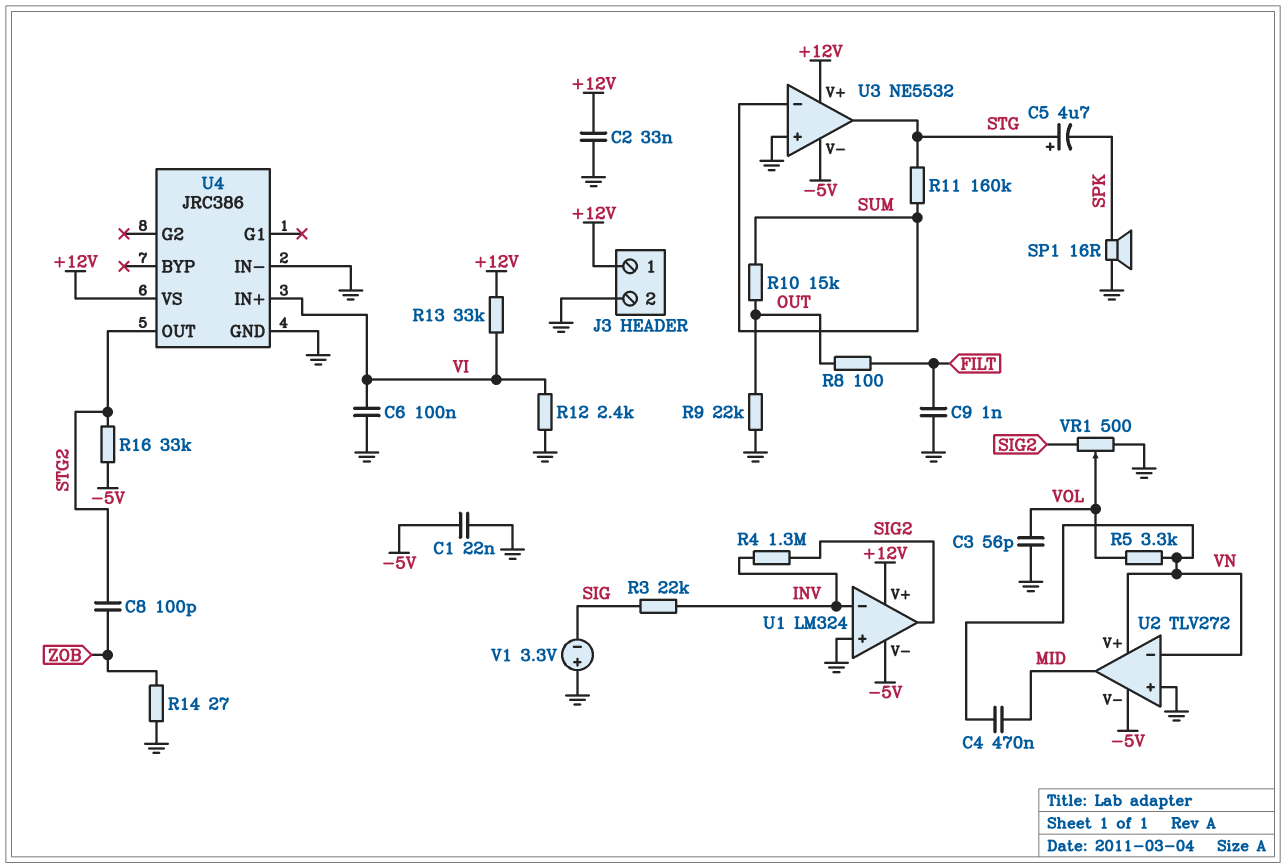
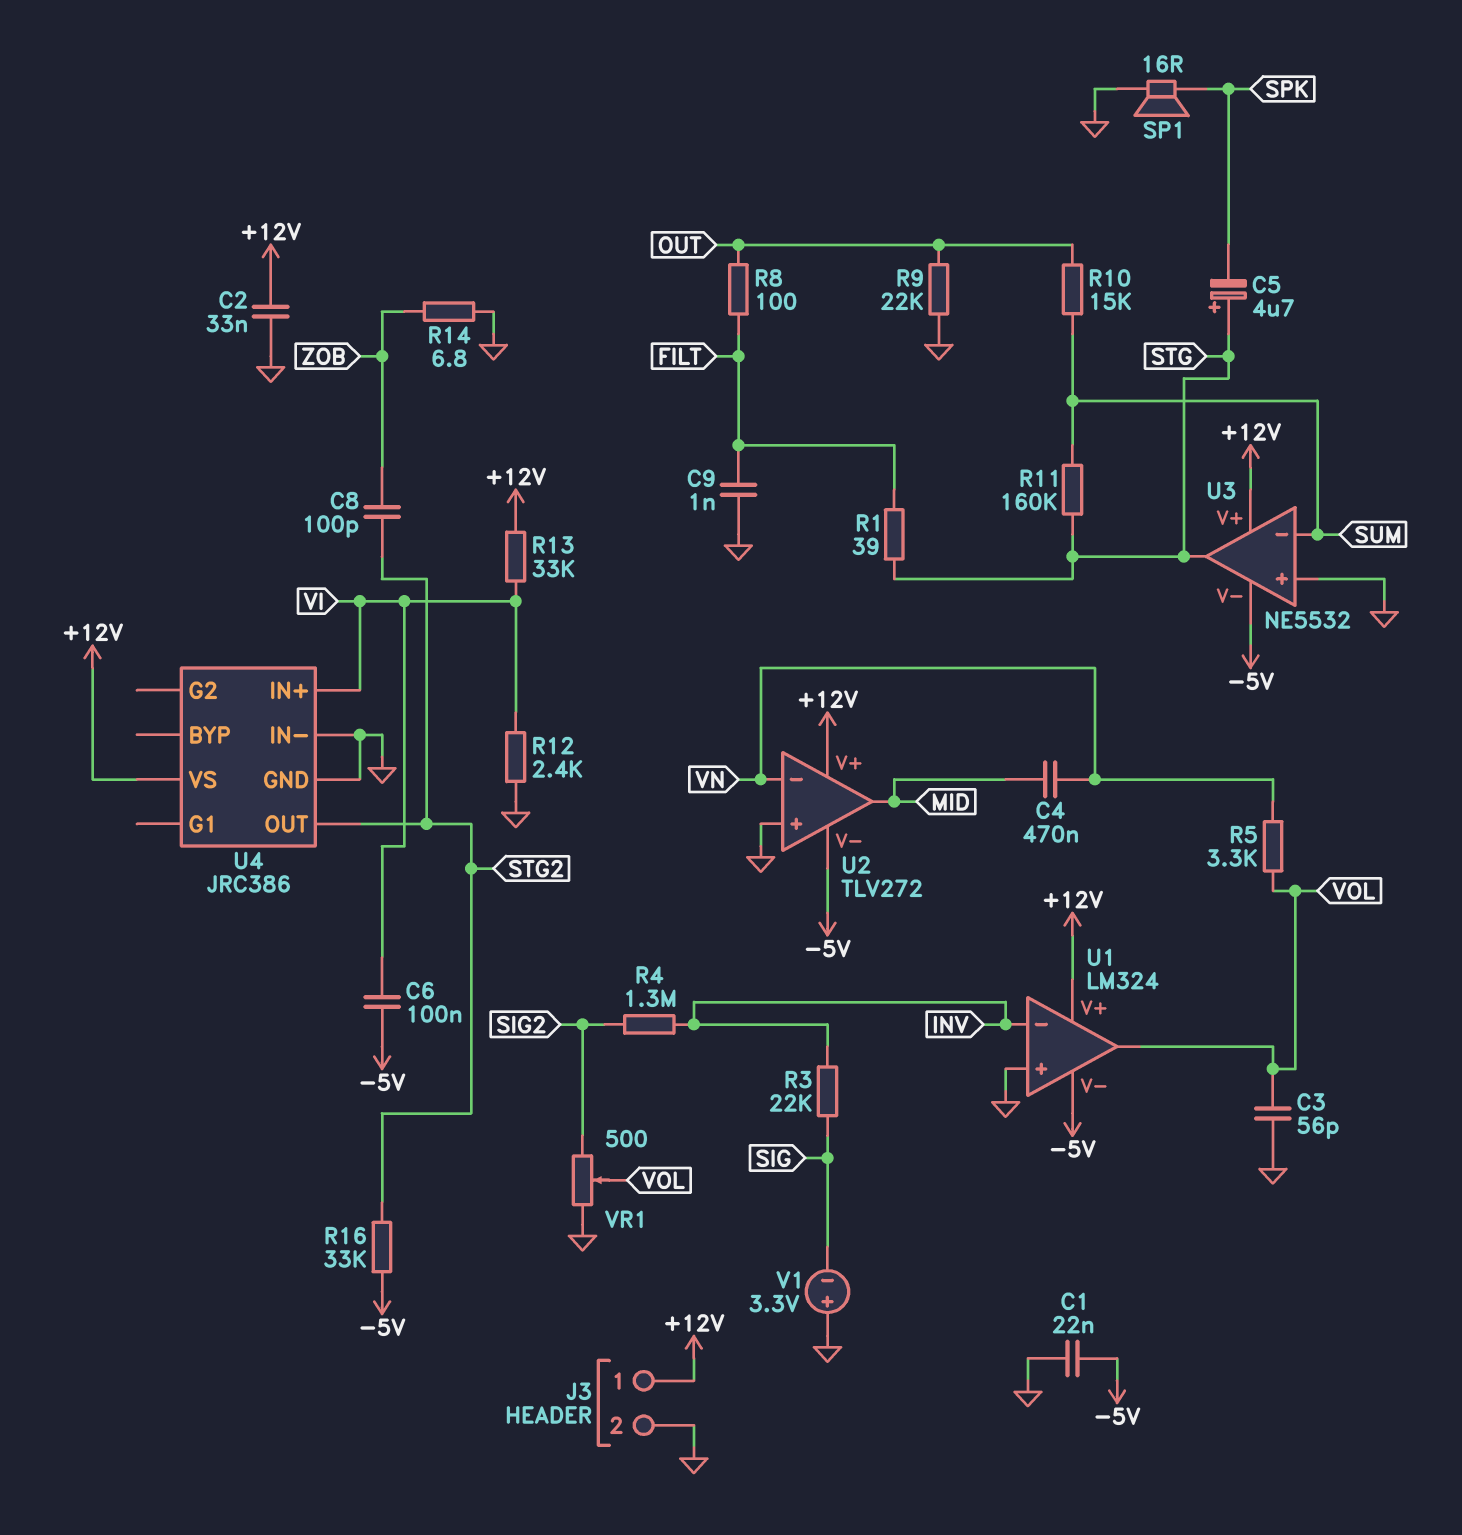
C6: 100nF (GND, VI) -> 100nF (-5V, VI)
R1: none -> 39 (FILT, STG)
R14: 27 (GND, ZOB) -> 6.8 (GND, ZOB)
U1 pin out: SIG2 -> VOL
U2 pin V+: VN -> +12V

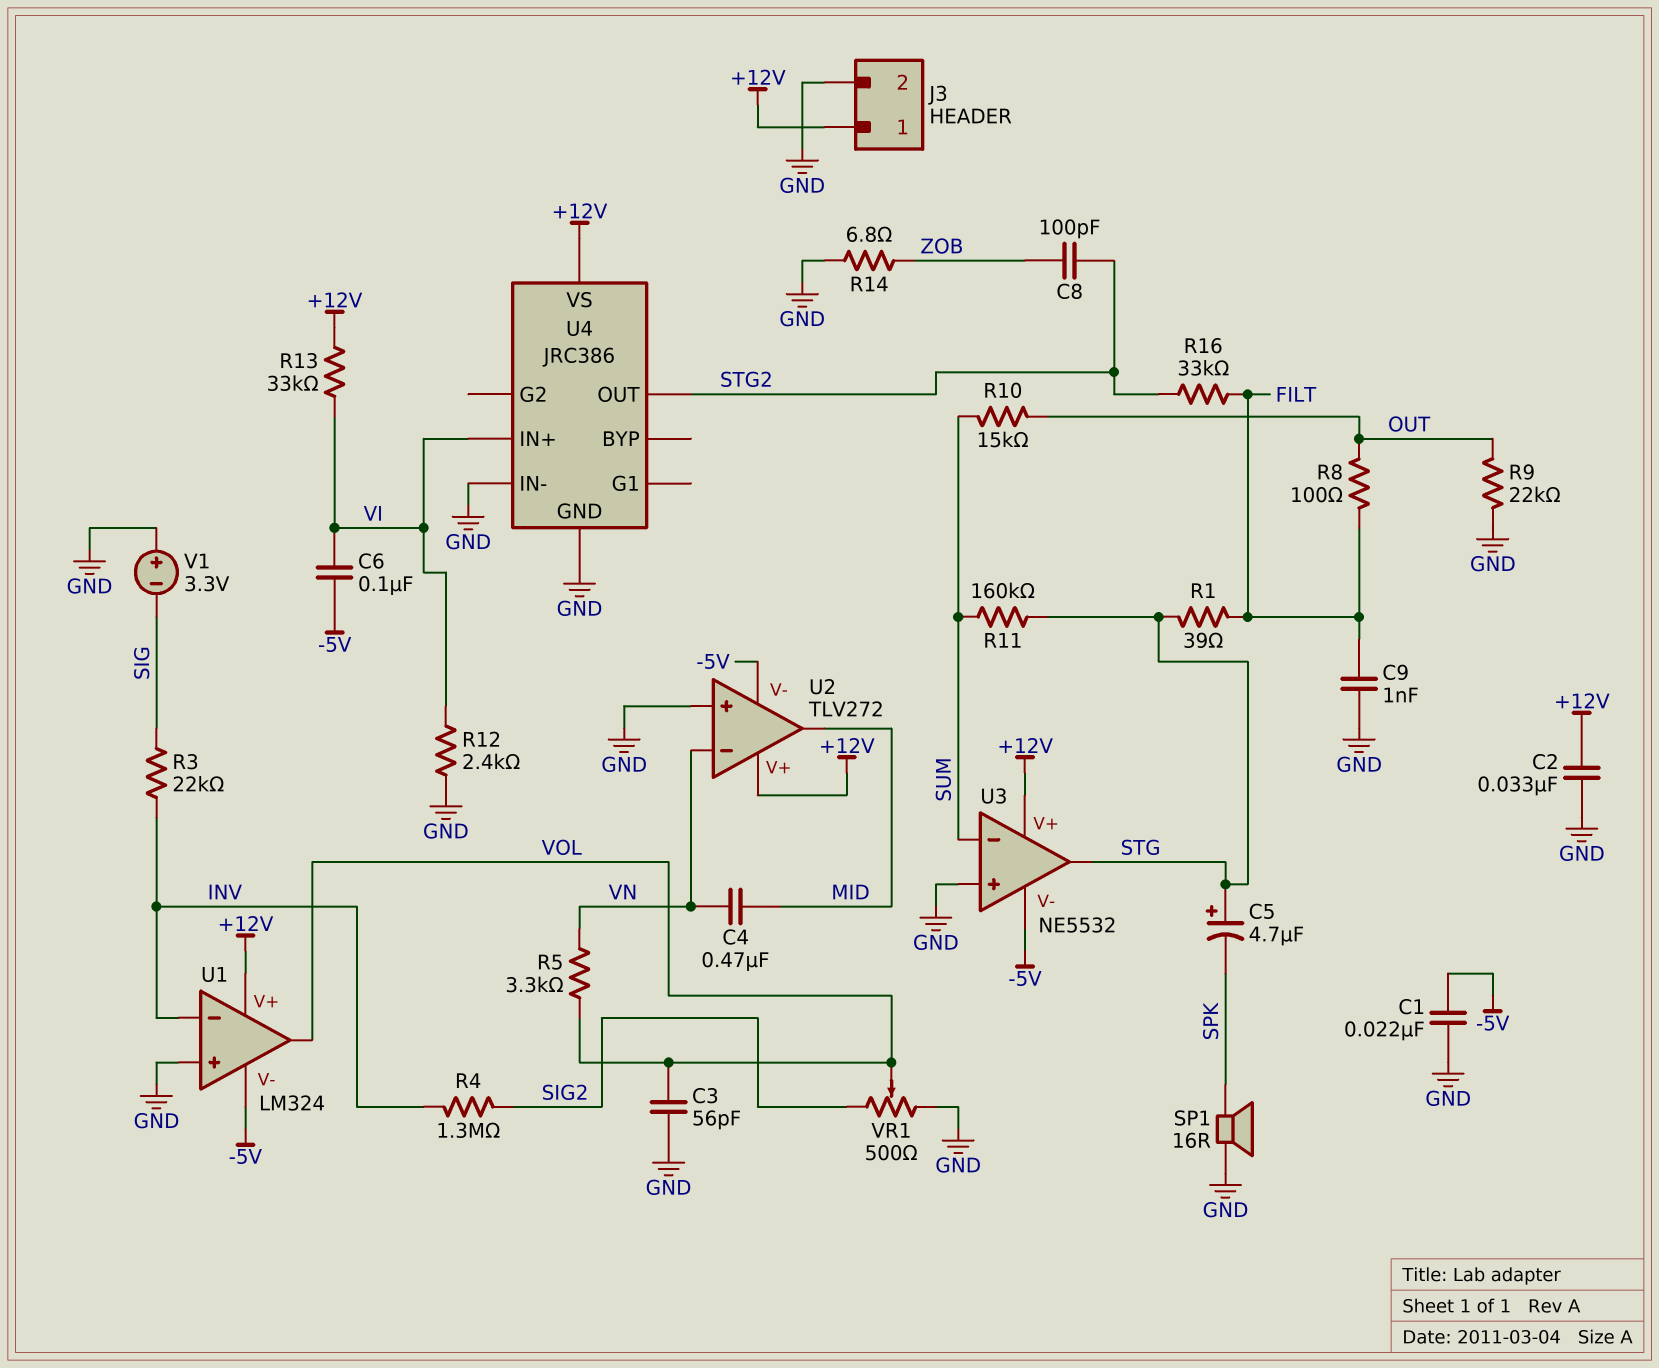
R16: 33k (-5V, STG2) -> 33k (FILT, STG2)

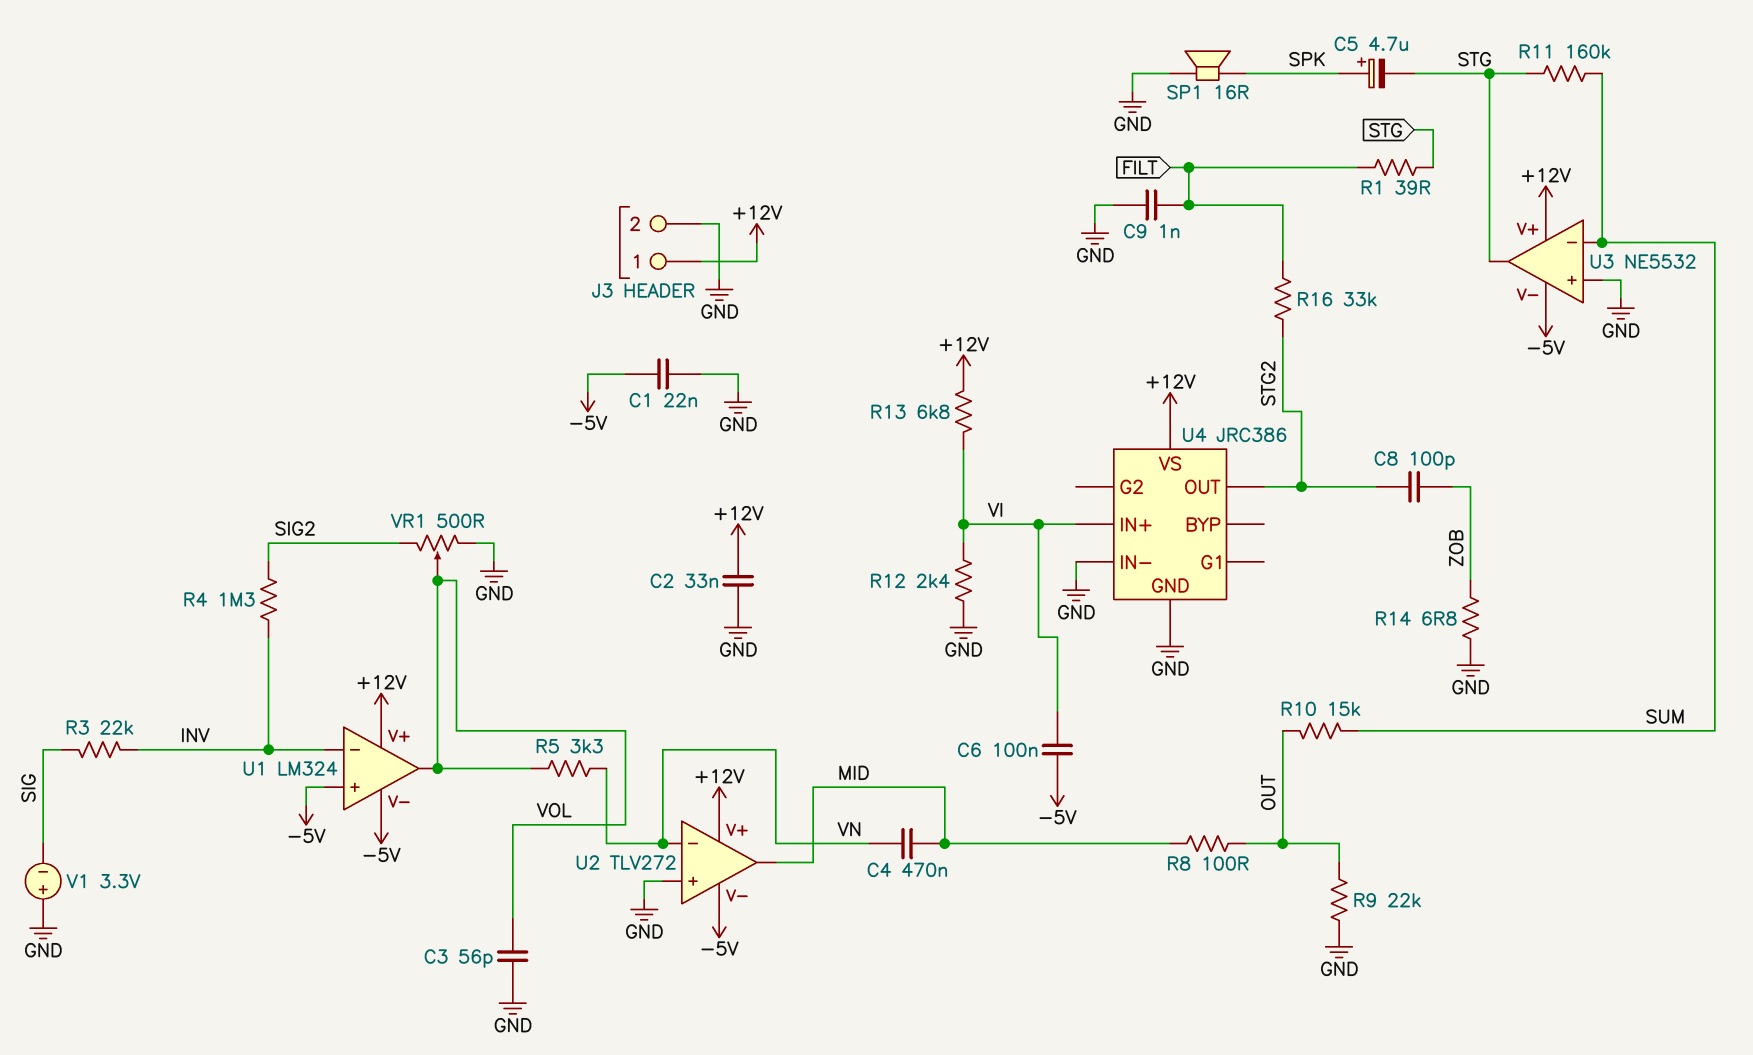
C5: 4.7uF (plus STG, minus SPK) -> 4.7uF (plus SPK, minus STG)
R8: 100 (FILT, OUT) -> 100 (MID, OUT)
R13: 33k (+12V, VI) -> 6.8k (+12V, VI)
U1 pin in+: GND -> -5V

